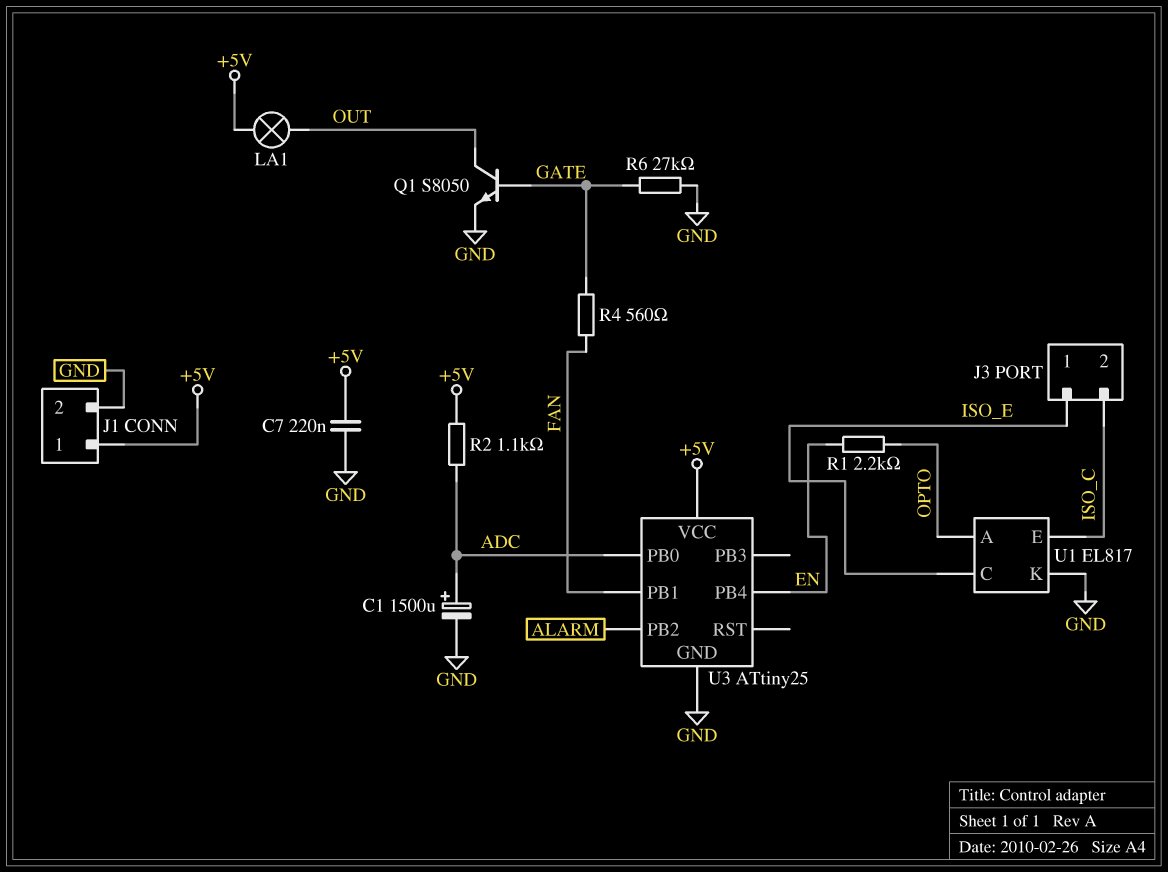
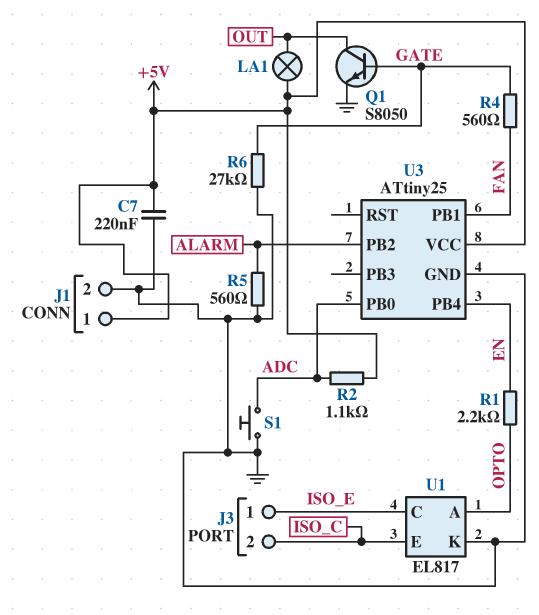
C1: 1500uF (plus ADC, minus GND) -> none
R5: none -> 560 (ALARM, GND)
S1: none -> button (ADC, GND)

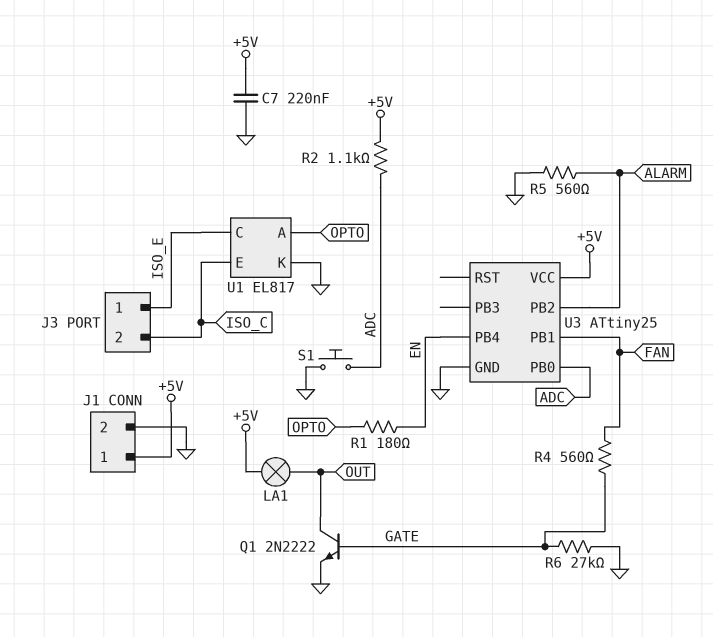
Q1: NPN S8050 (B GATE, C OUT, E GND) -> NPN 2N2222 (B GATE, C OUT, E GND)
R1: 2.2k (EN, OPTO) -> 180 (EN, OPTO)

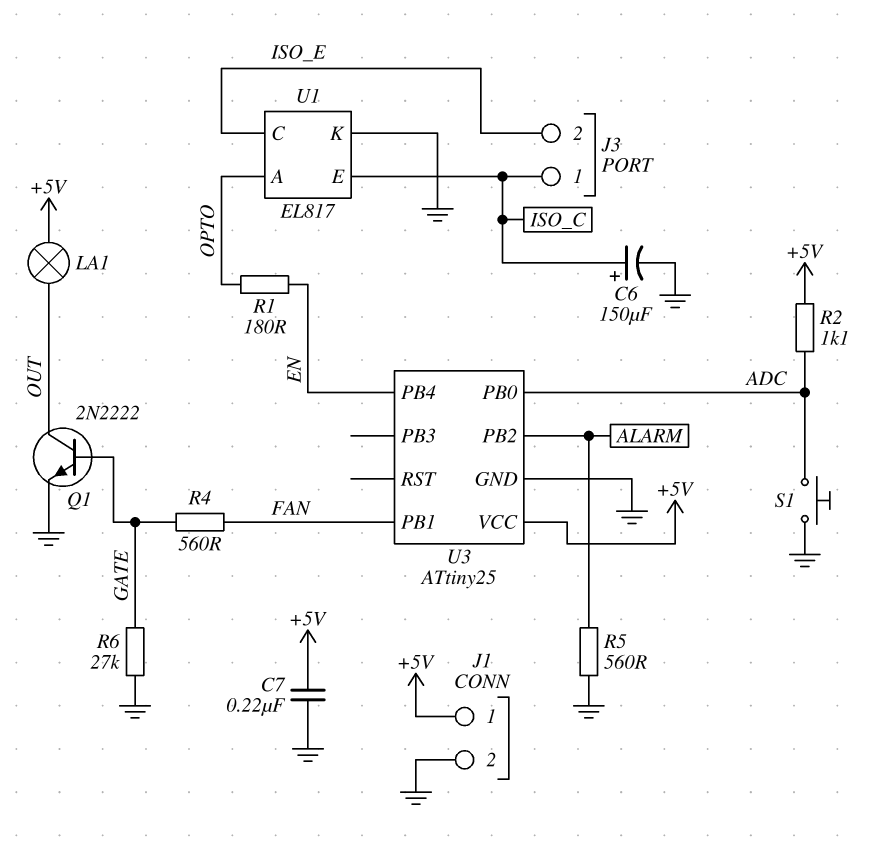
C6: none -> 150uF (plus ISO_C, minus GND)
J3 pin 1: ISO_E -> ISO_C
J3 pin 2: ISO_C -> ISO_E

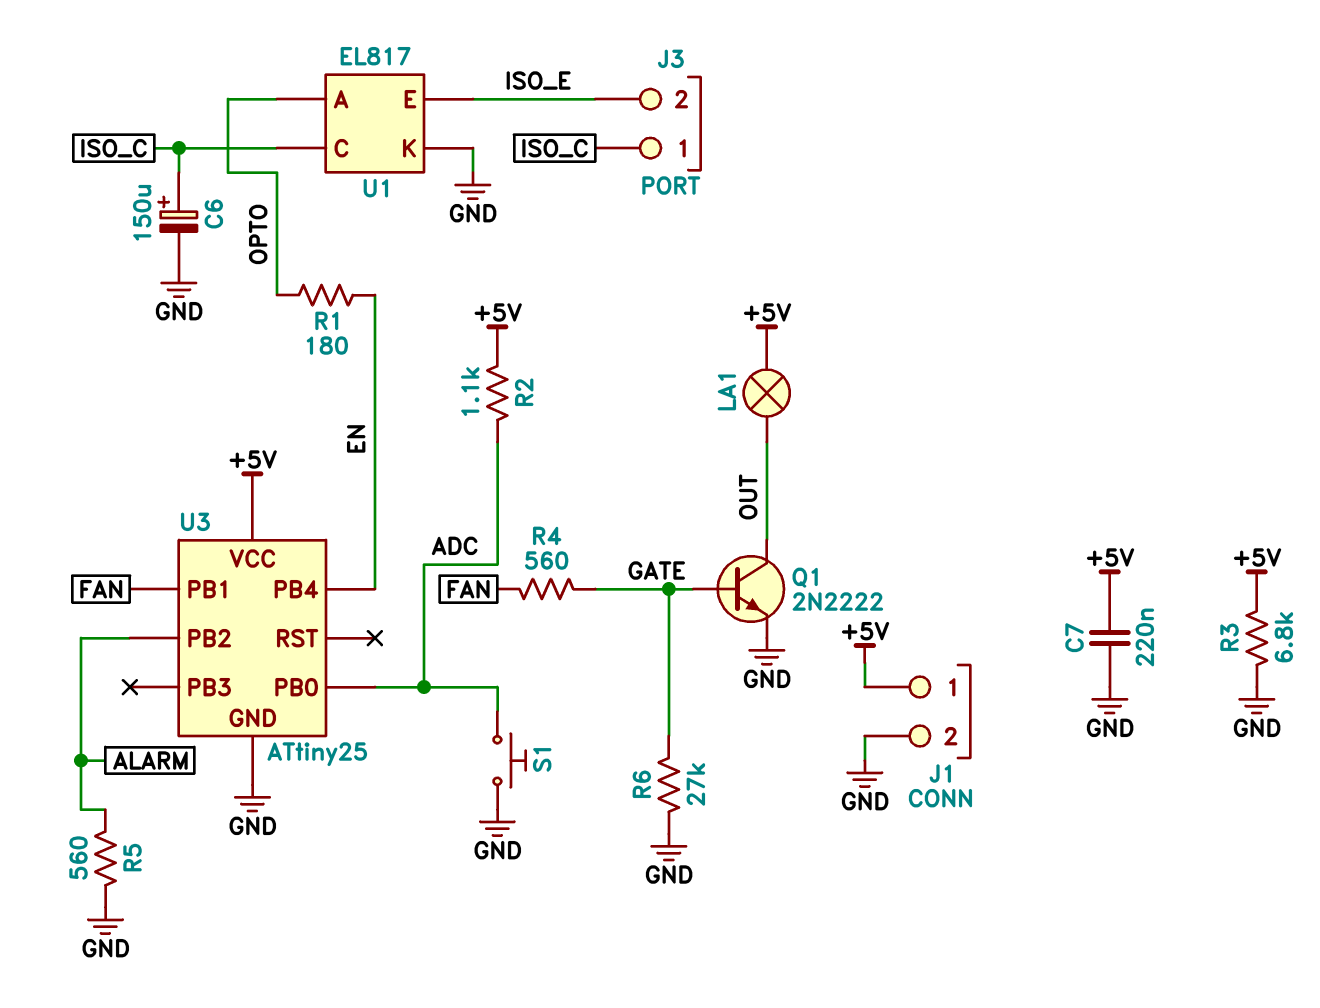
R3: none -> 6.8k (+5V, GND)
U1 pin C: ISO_E -> ISO_C
U1 pin E: ISO_C -> ISO_E

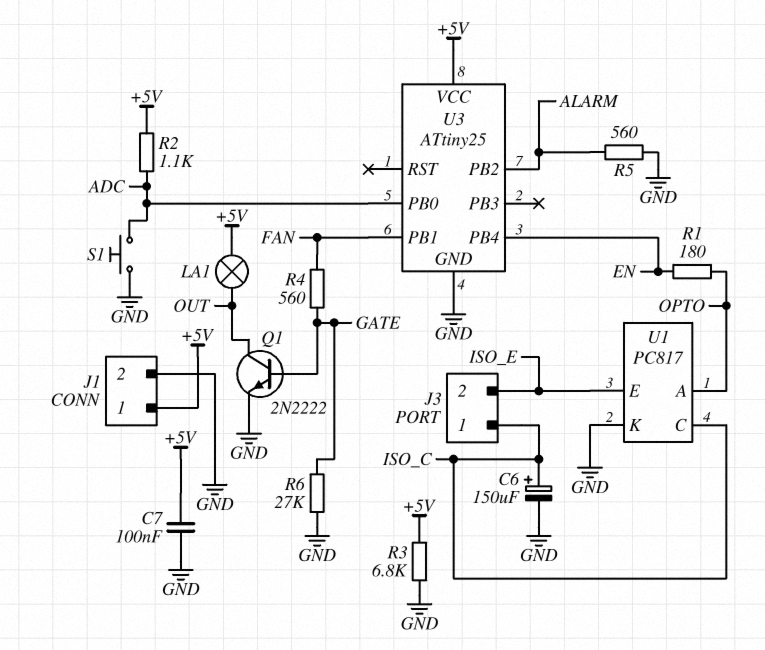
C7: 220nF (+5V, GND) -> 100nF (+5V, GND)
U1: EL817 -> PC817

